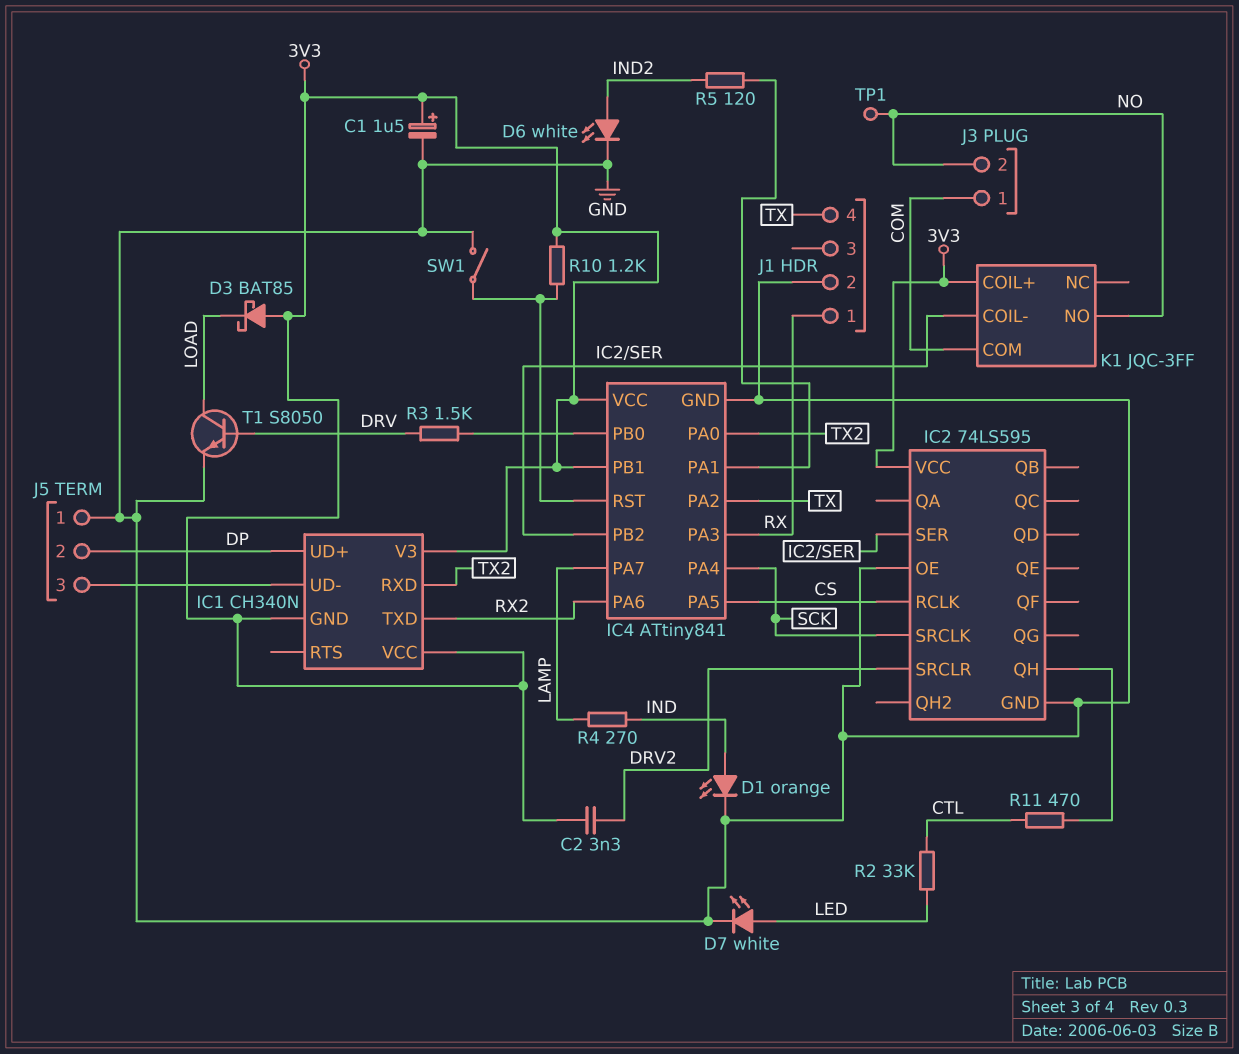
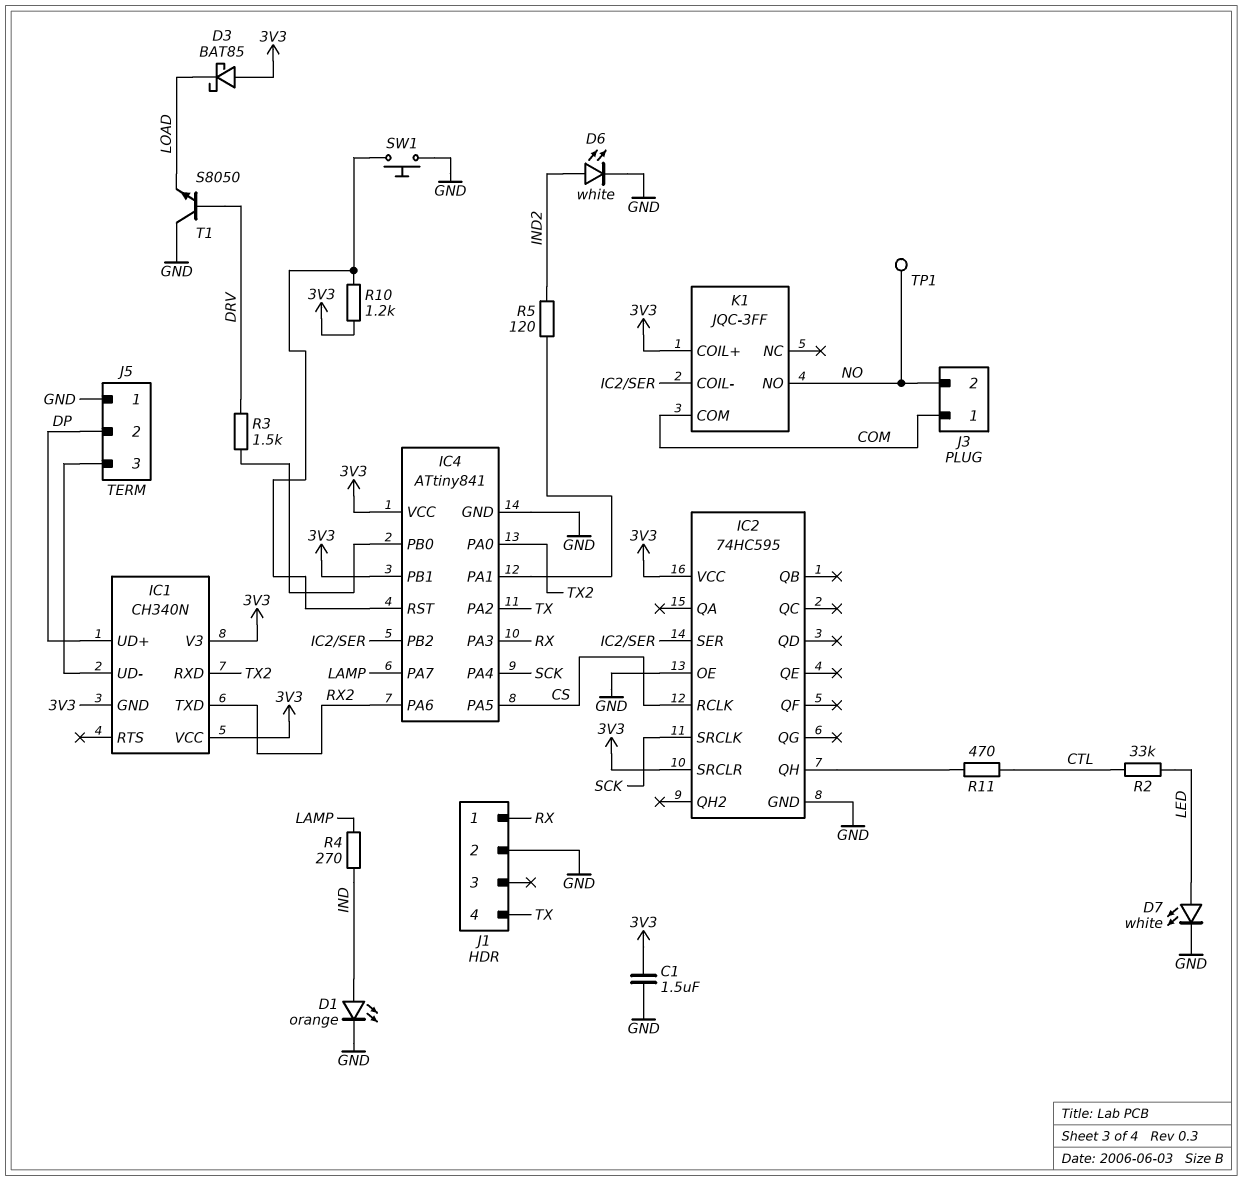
C1: 1.5uF (plus 3V3, minus GND) -> 1.5uF (3V3, GND)
C2: 3.3nF (3V3, DRV2) -> none
IC2: 74LS595 -> 74HC595
IC2 pin SRCLR: DRV2 -> 3V3
SW1: switch (GND, IC4/RST) -> button (GND, IC4/RST)
T1: NPN S8050 (B DRV, C LOAD, E GND) -> NPN S8050 (B DRV, C GND, E LOAD)

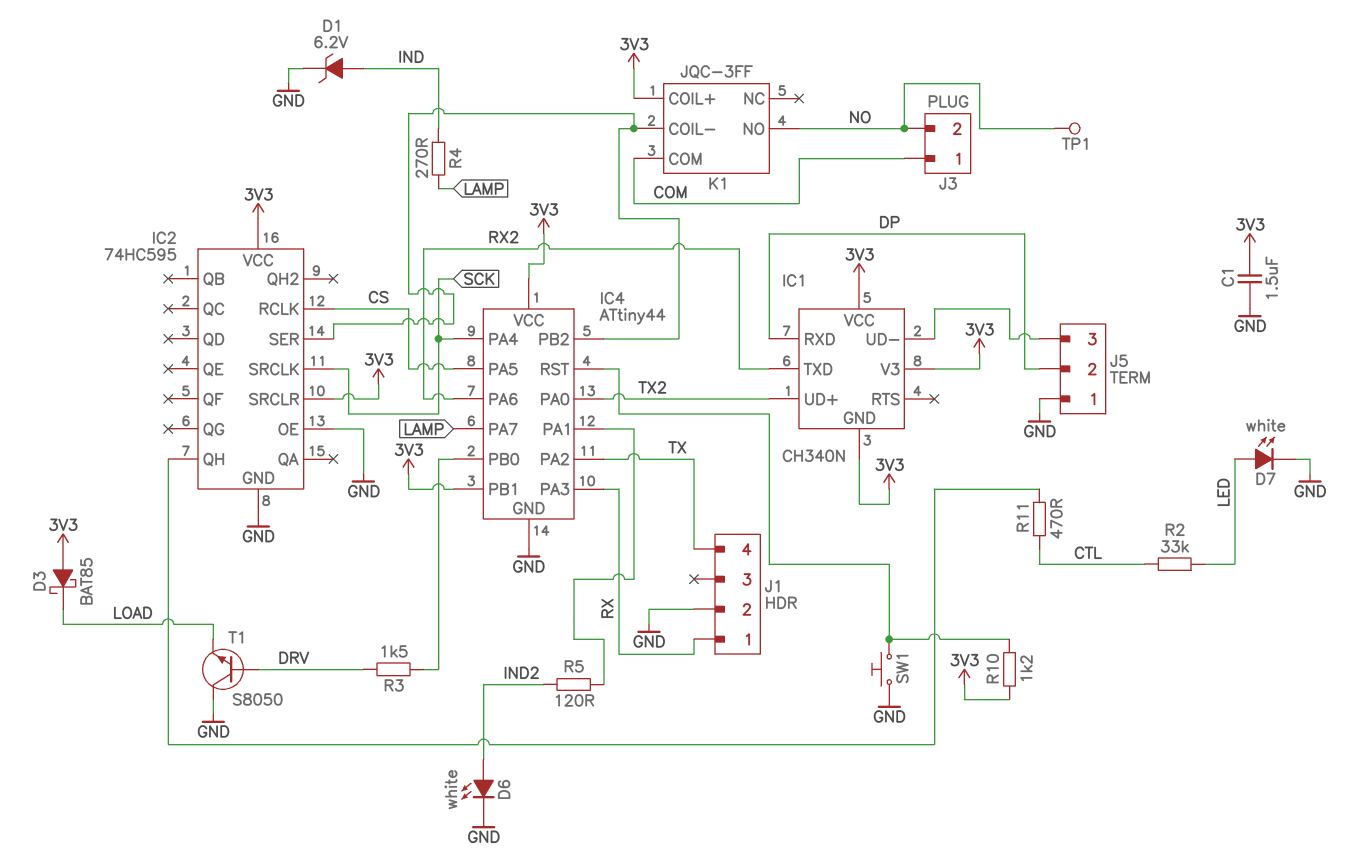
D1: LED orange (A IND, K GND) -> zener 6.2V (A IND, K GND)
IC1 pin RXD: TX2 -> DP
IC1 pin UD+: DP -> TX2
IC4: ATtiny841 -> ATtiny44

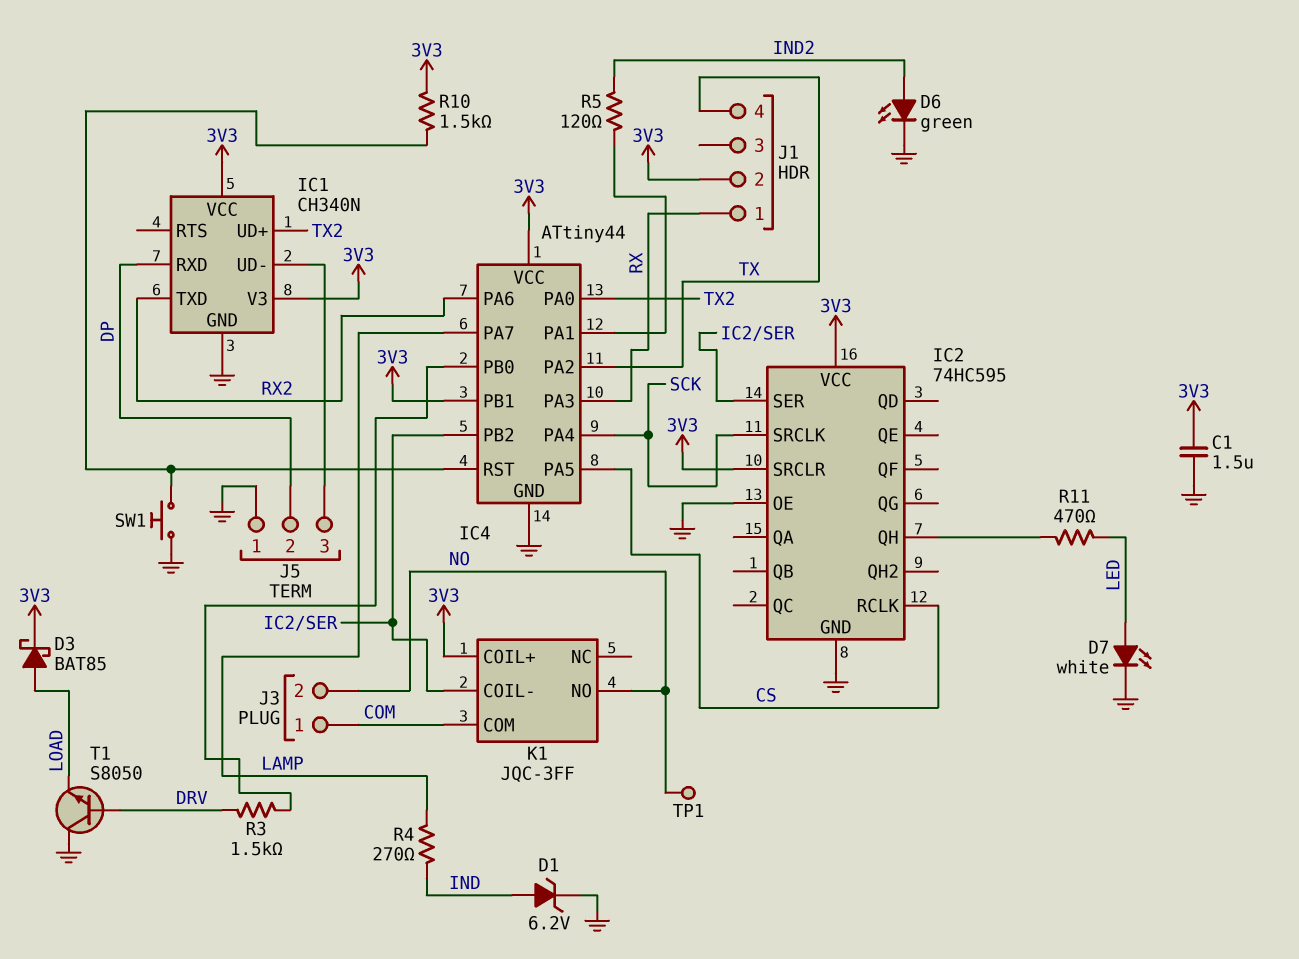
D3: schottky BAT85 (A 3V3, K LOAD) -> schottky BAT85 (A LOAD, K 3V3)
D6: LED white (A IND2, K GND) -> LED green (A IND2, K GND)
IC1 pin GND: 3V3 -> GND
J1 pin 2: GND -> 3V3
R2: 33k (CTL, LED) -> none
R10: 1.2k (3V3, IC4/RST) -> 1.5k (3V3, IC4/RST)
R11: 470 (CTL, IC2/QH) -> 470 (IC2/QH, LED)

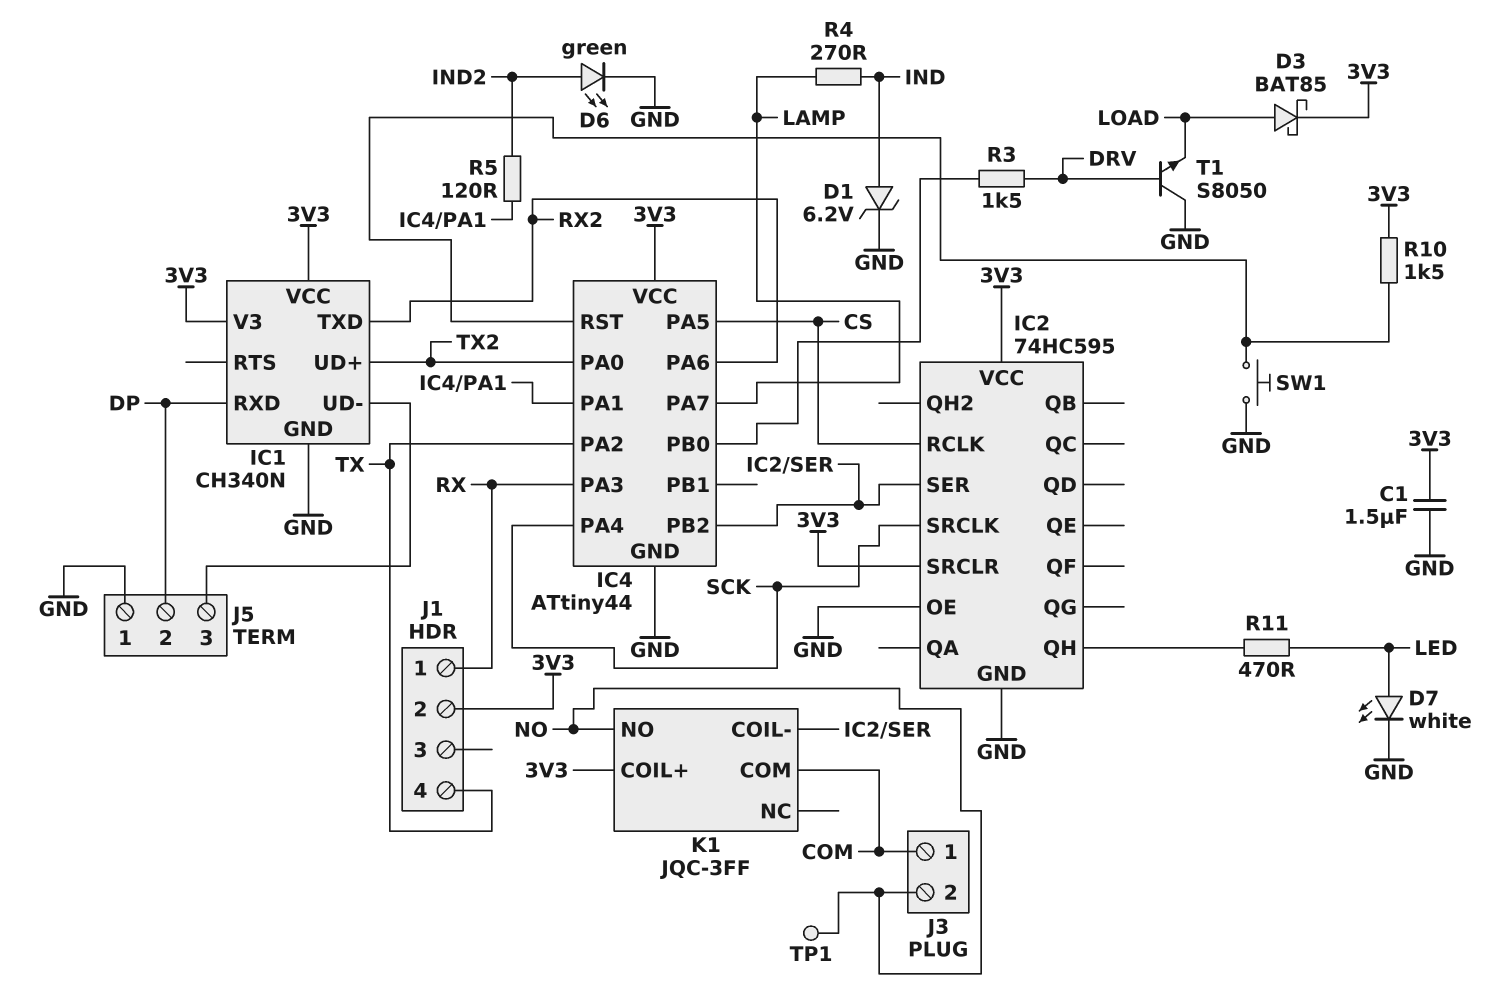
IC4 pin PB1: 3V3 -> none

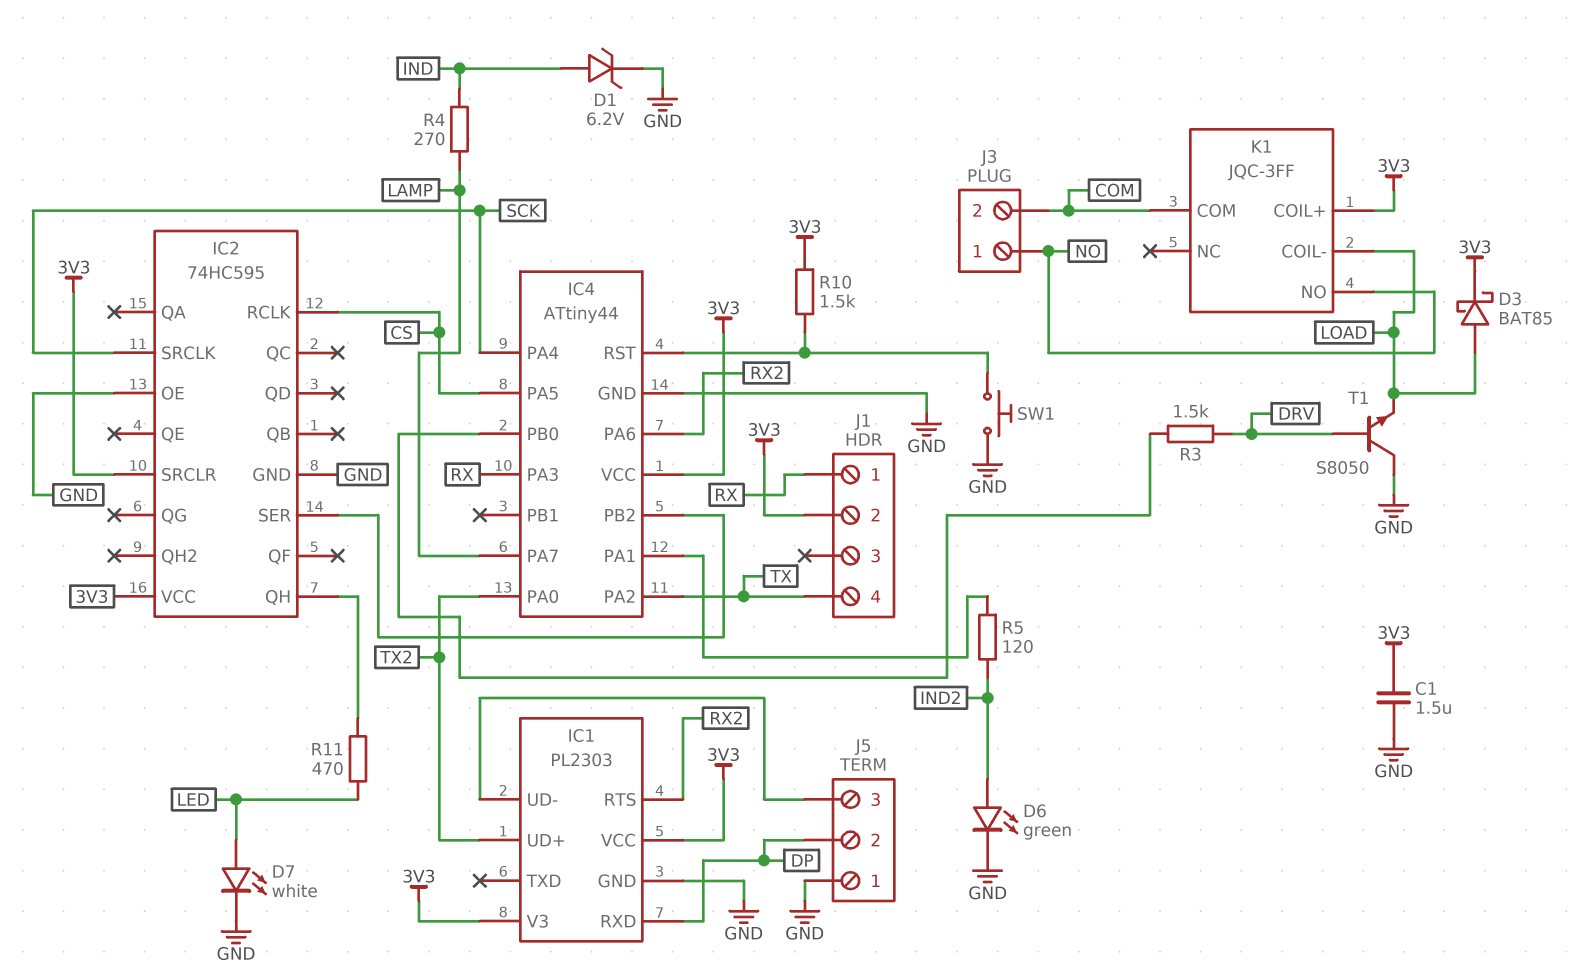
IC1: CH340N -> PL2303
IC1 pin RTS: none -> RX2
IC1 pin TXD: RX2 -> none
J3 pin 1: COM -> NO
J3 pin 2: NO -> COM
K1 pin COIL-: IC2/SER -> LOAD
TP1: test point (NO) -> none

